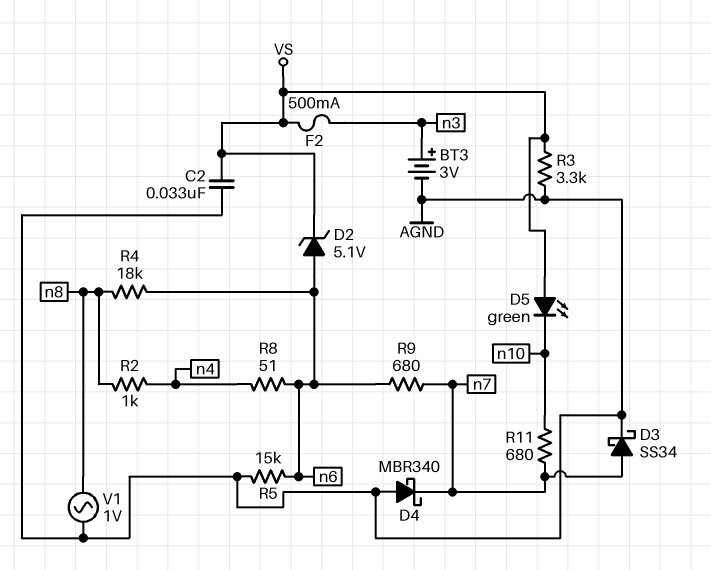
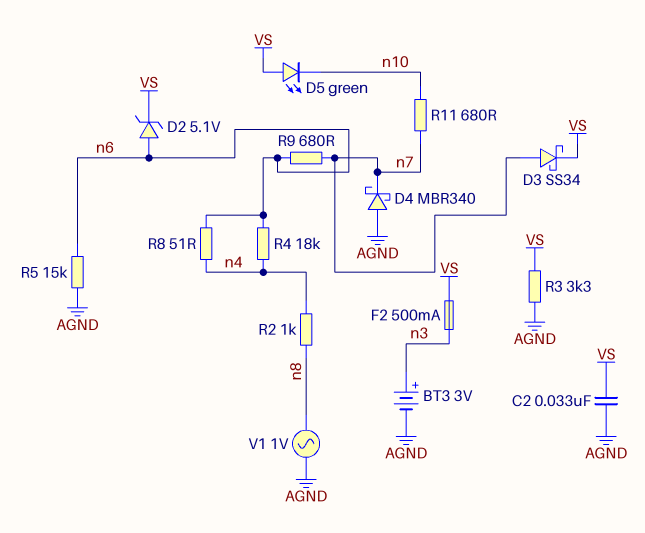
D3: schottky SS34 (A n7, K AGND) -> schottky SS34 (A n7, K VS)
R4: 18k (n6, n8) -> 18k (n4, n6)

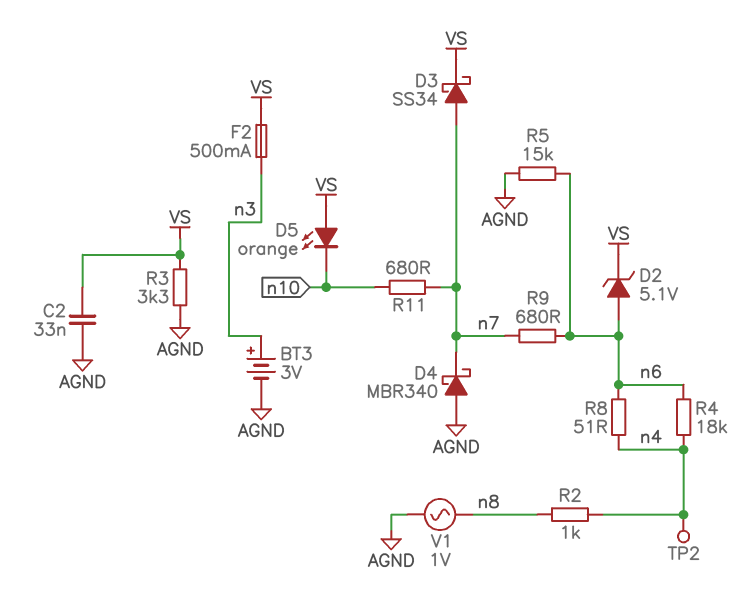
D5: LED green (A VS, K n10) -> LED orange (A VS, K n10)
TP2: none -> test point (n4)

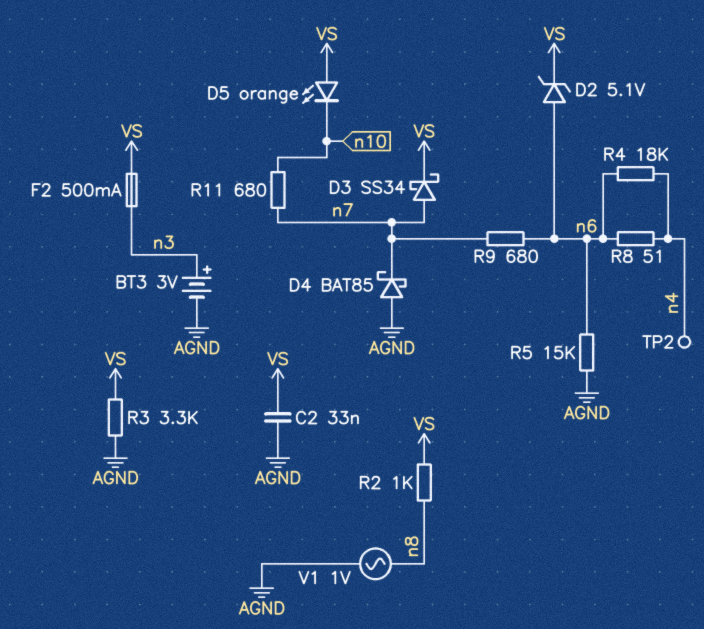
D4: schottky MBR340 (A AGND, K n7) -> schottky BAT85 (A AGND, K n7)
R2: 1k (n4, n8) -> 1k (VS, n8)

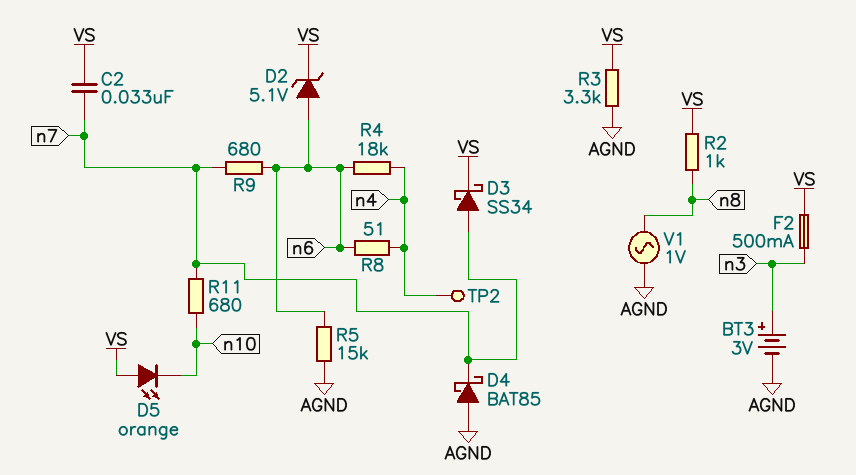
C2: 33nF (AGND, VS) -> 33nF (VS, n7)

